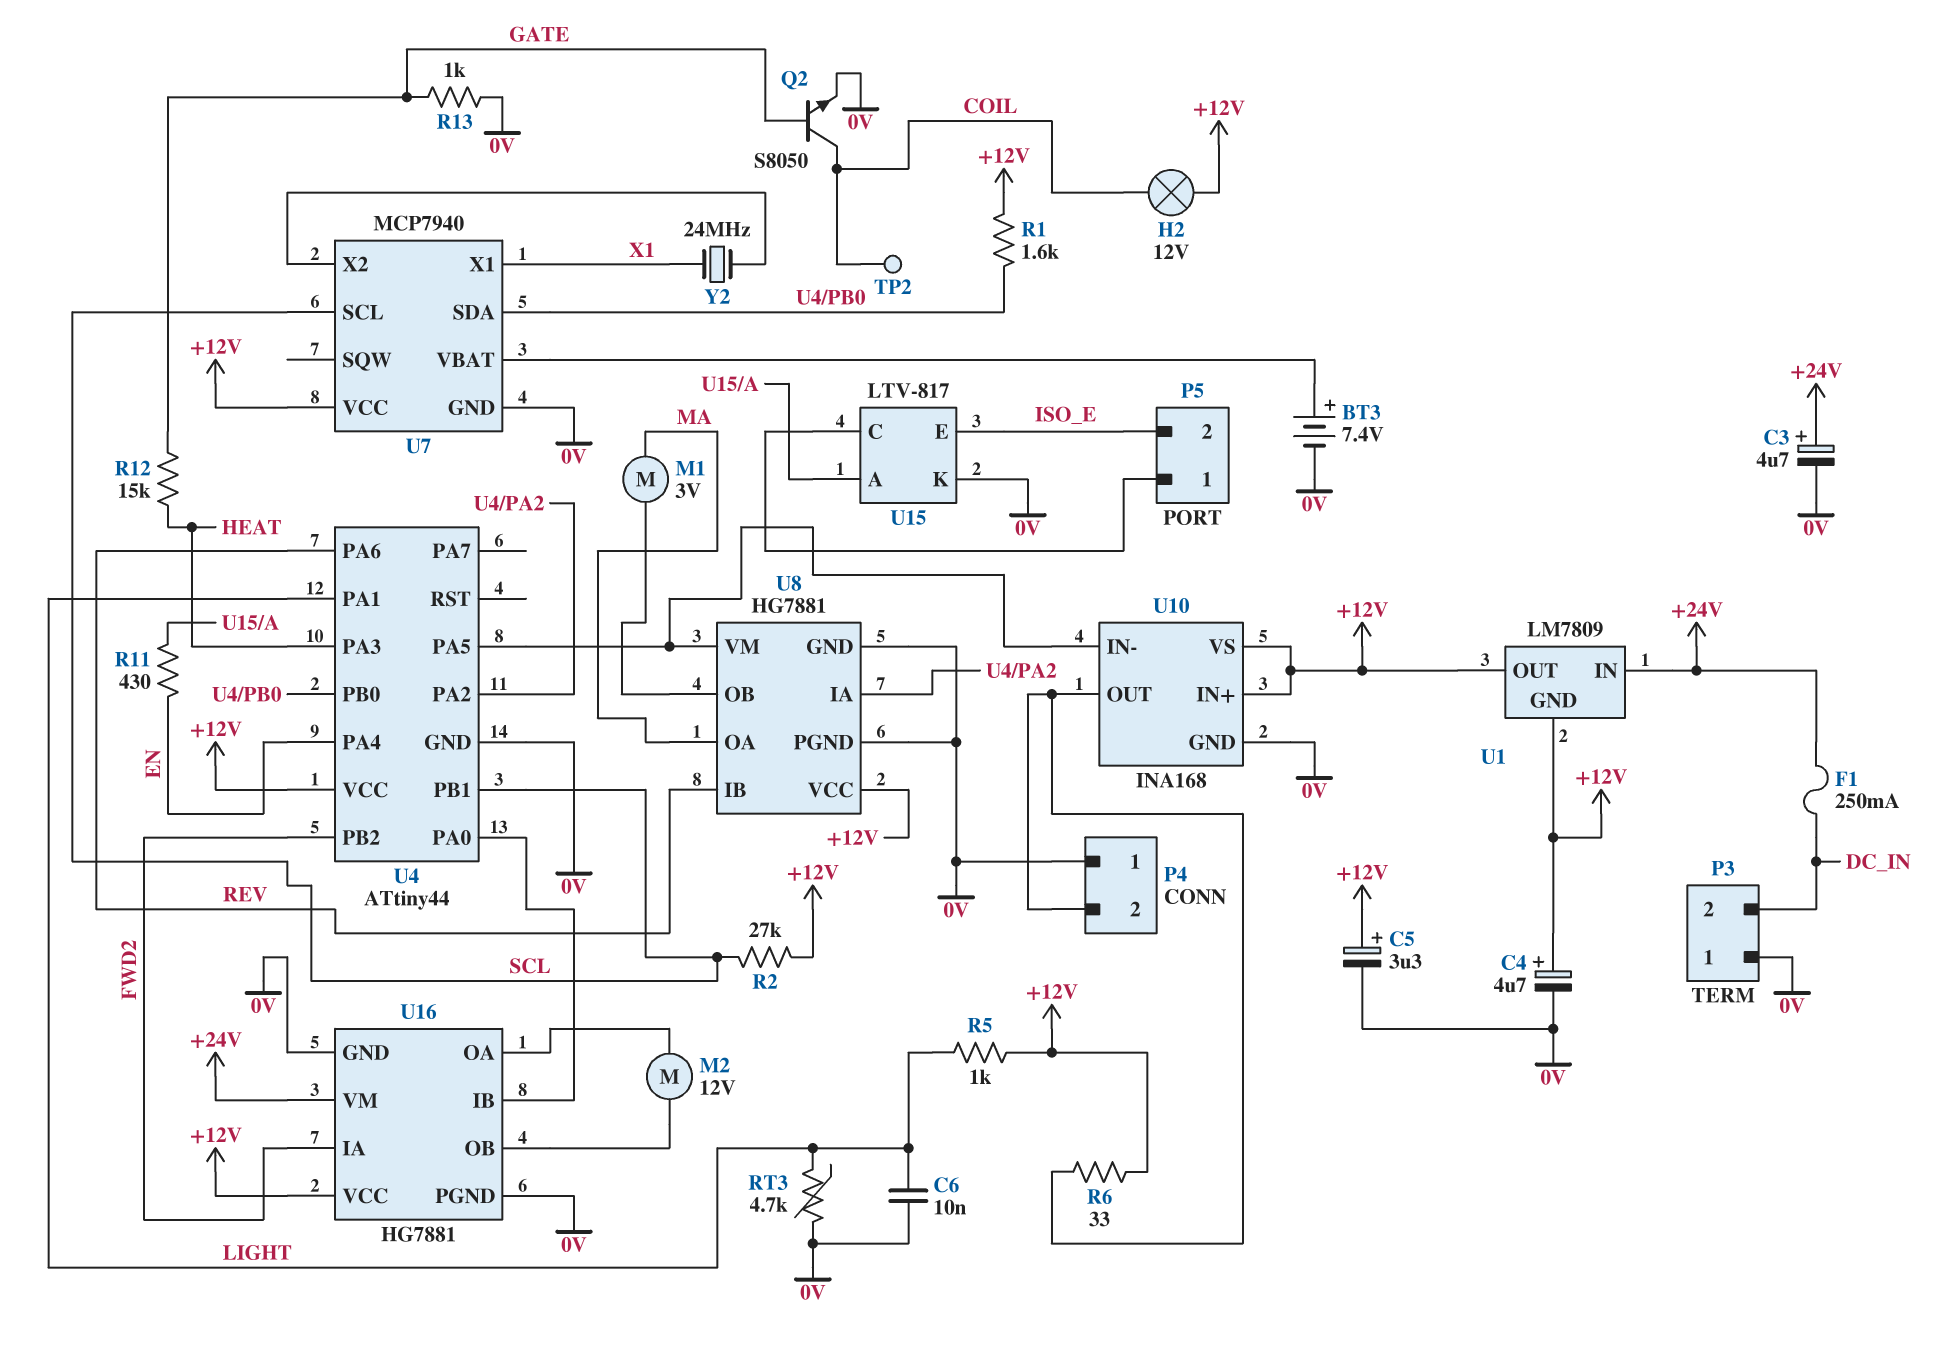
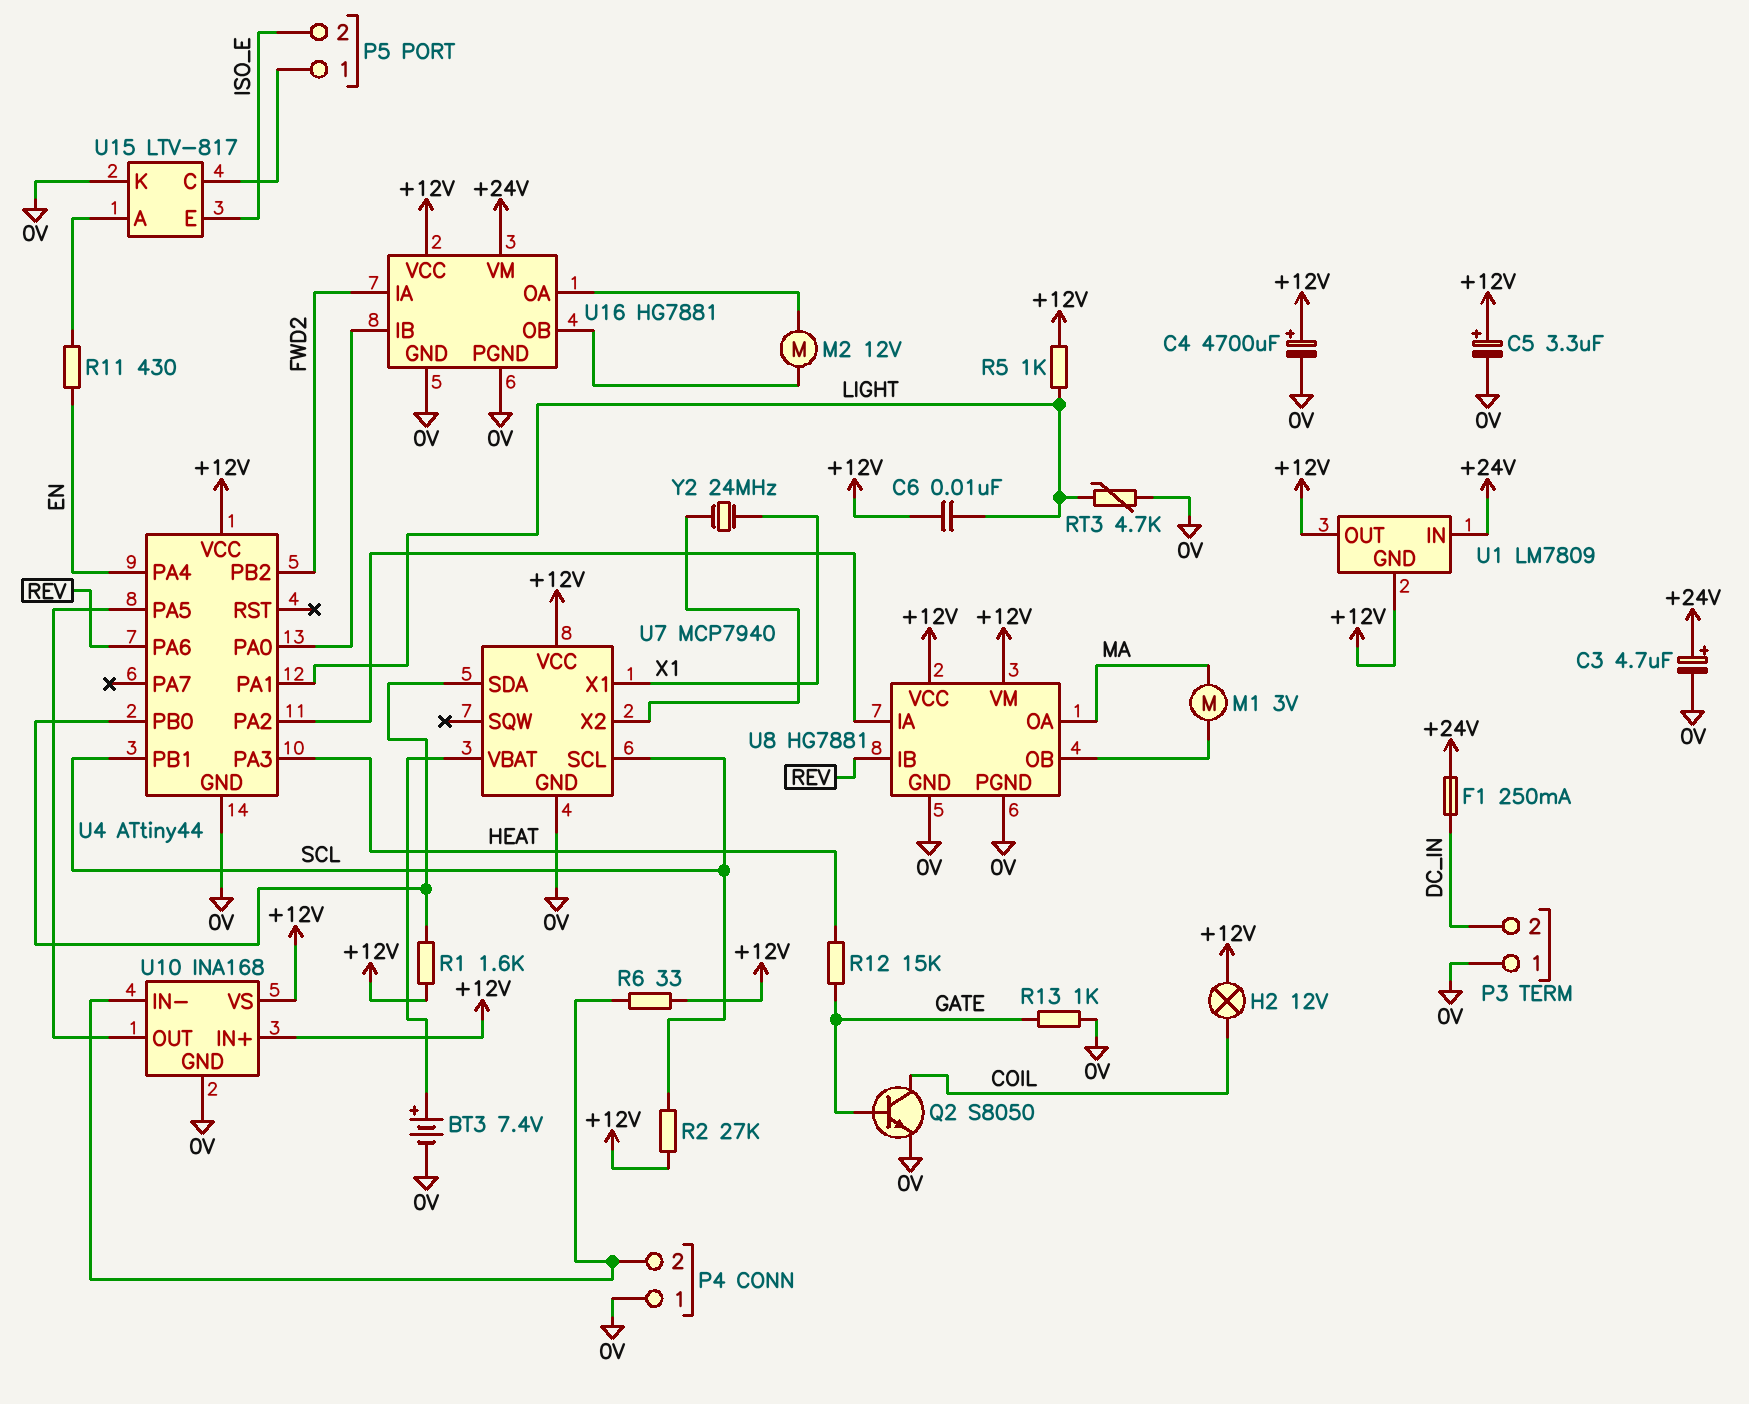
C4: 4.7uF (plus +12V, minus 0V) -> 4700uF (plus +12V, minus 0V)
C6: 10nF (0V, LIGHT) -> 10nF (+12V, LIGHT)
TP2: test point (COIL) -> none
U8 pin VM: U4/PA5 -> +12V
U10 pin IN-: U4/PA5 -> P4/2
U10 pin OUT: P4/2 -> U4/PA5

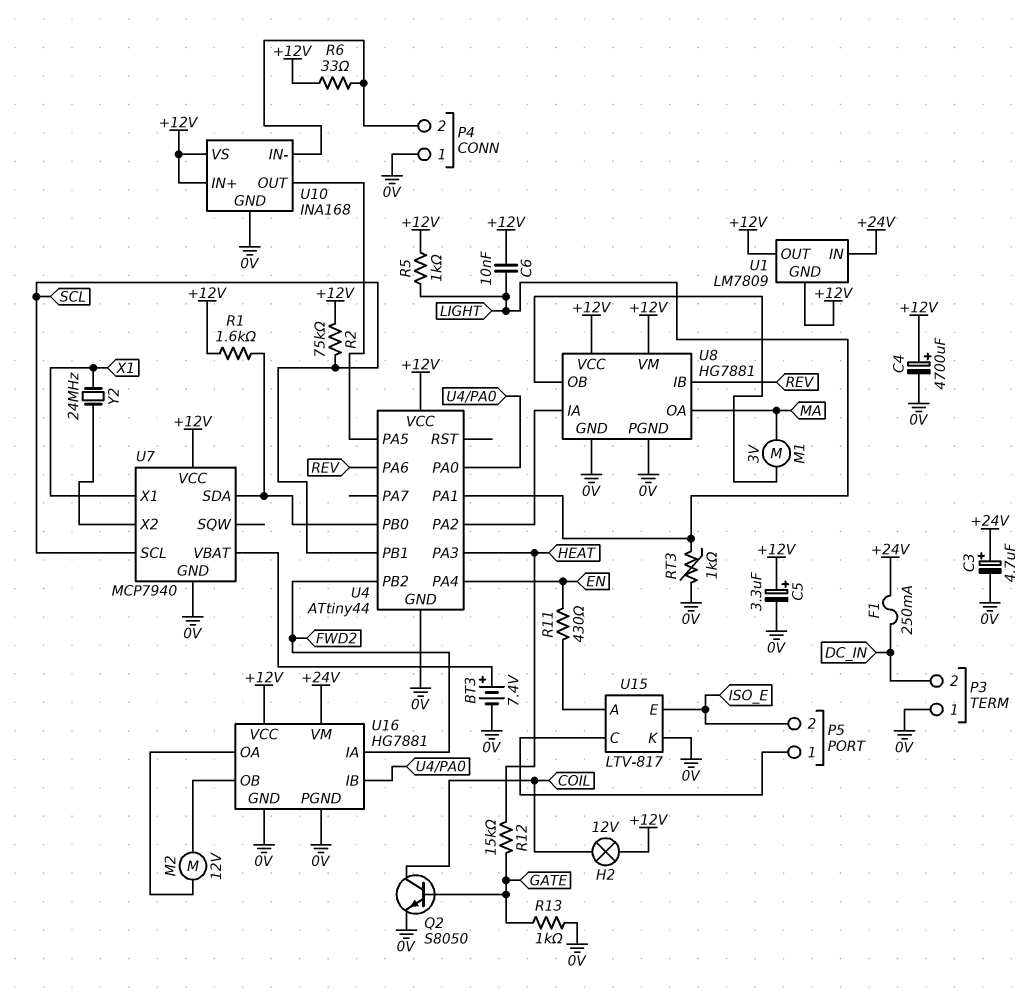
R2: 27k (+12V, SCL) -> 75k (+12V, SCL)
RT3: 4.7k (0V, LIGHT) -> 1k (0V, LIGHT)

